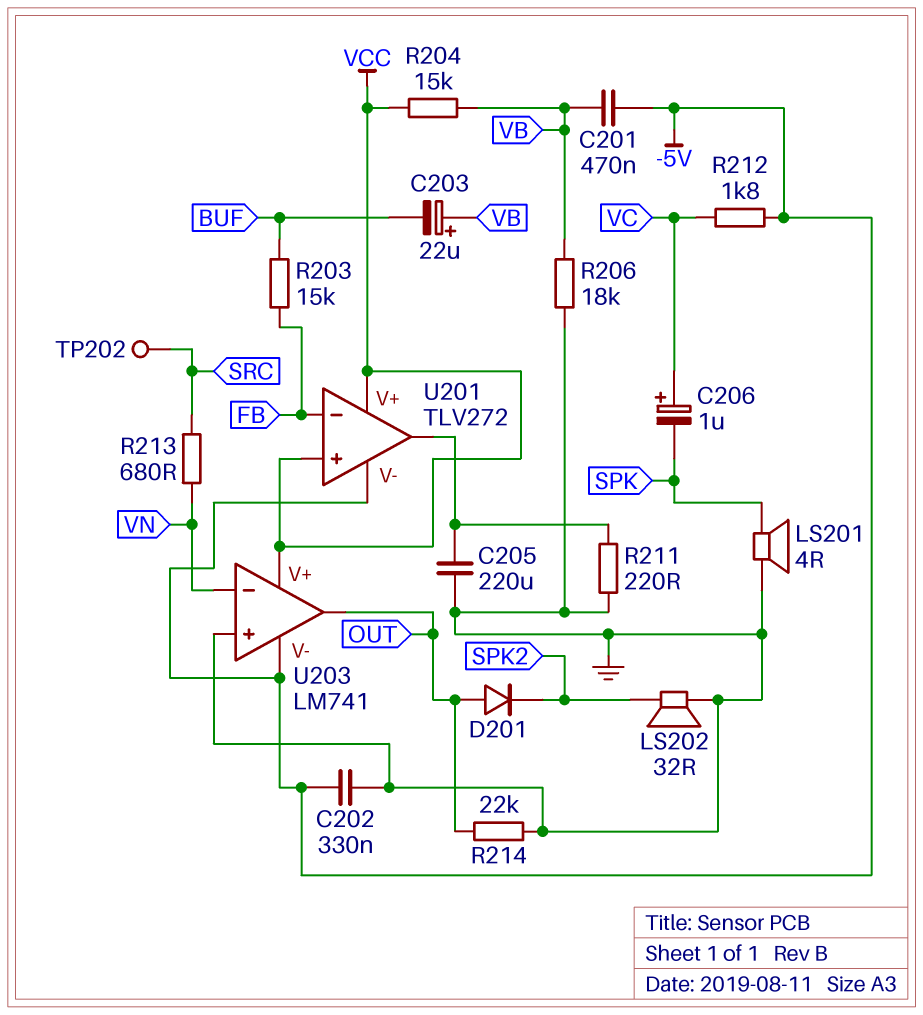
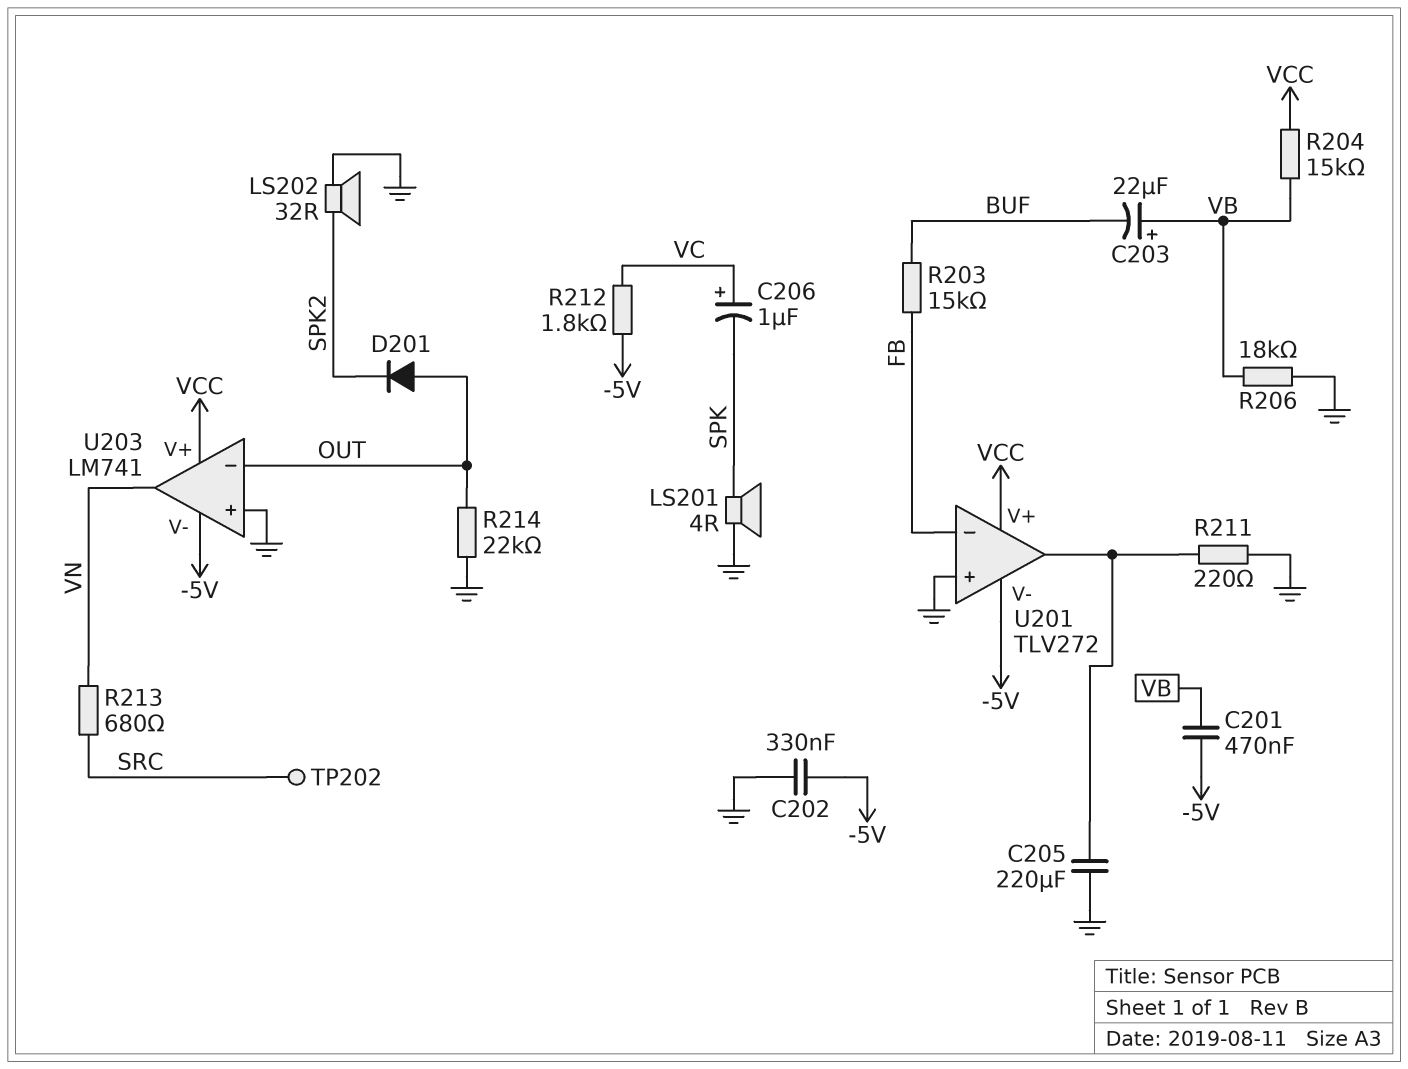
U201 pin in+: VCC -> GND
U203 pin in-: VN -> OUT
U203 pin out: OUT -> VN

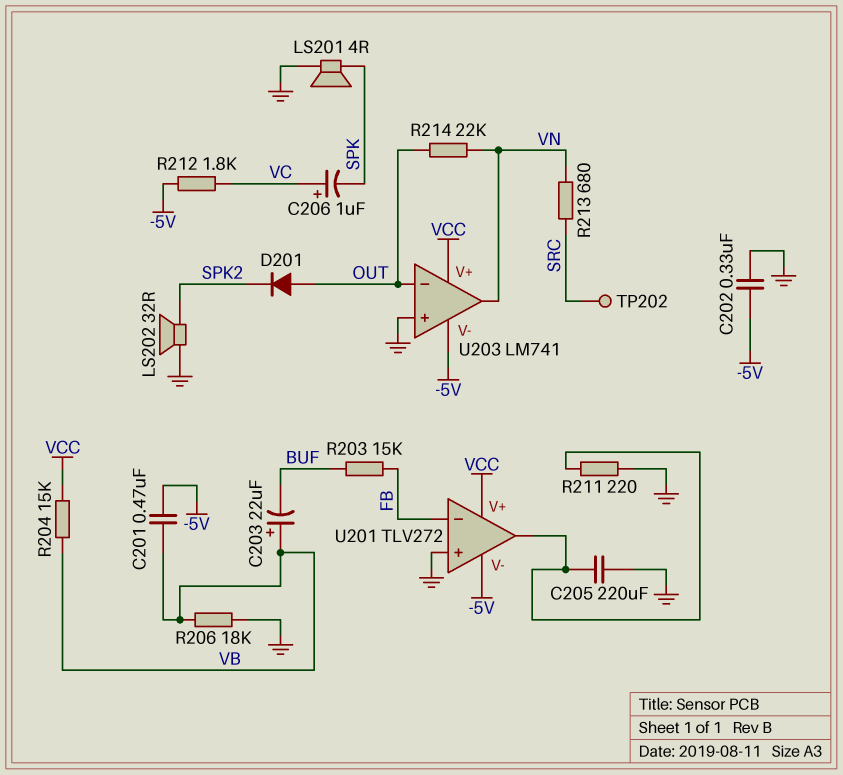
R214: 22k (GND, OUT) -> 22k (OUT, VN)

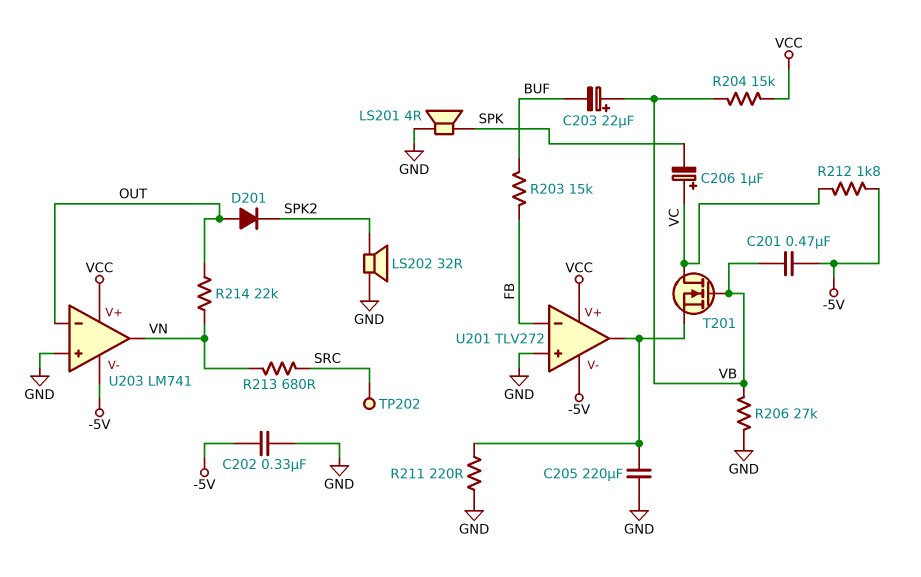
R206: 18k (GND, VB) -> 27k (GND, VB)
T201: none -> NMOS (G VB, D VC, S U201/out)

